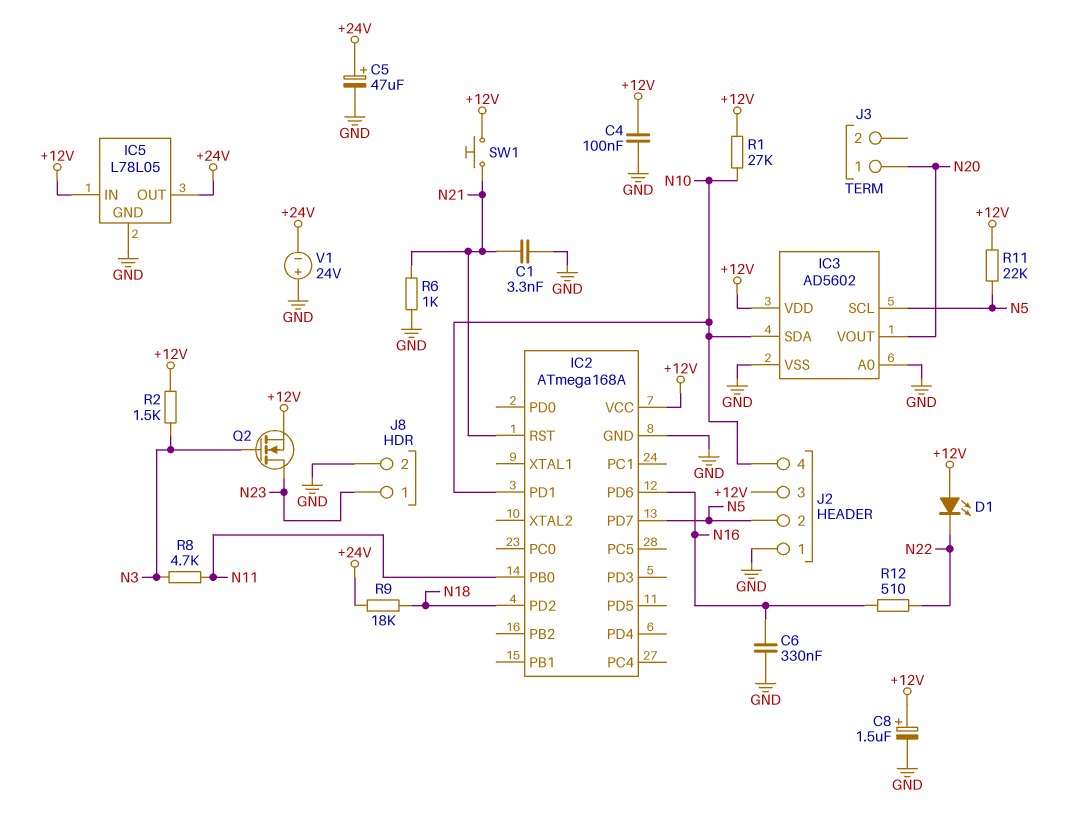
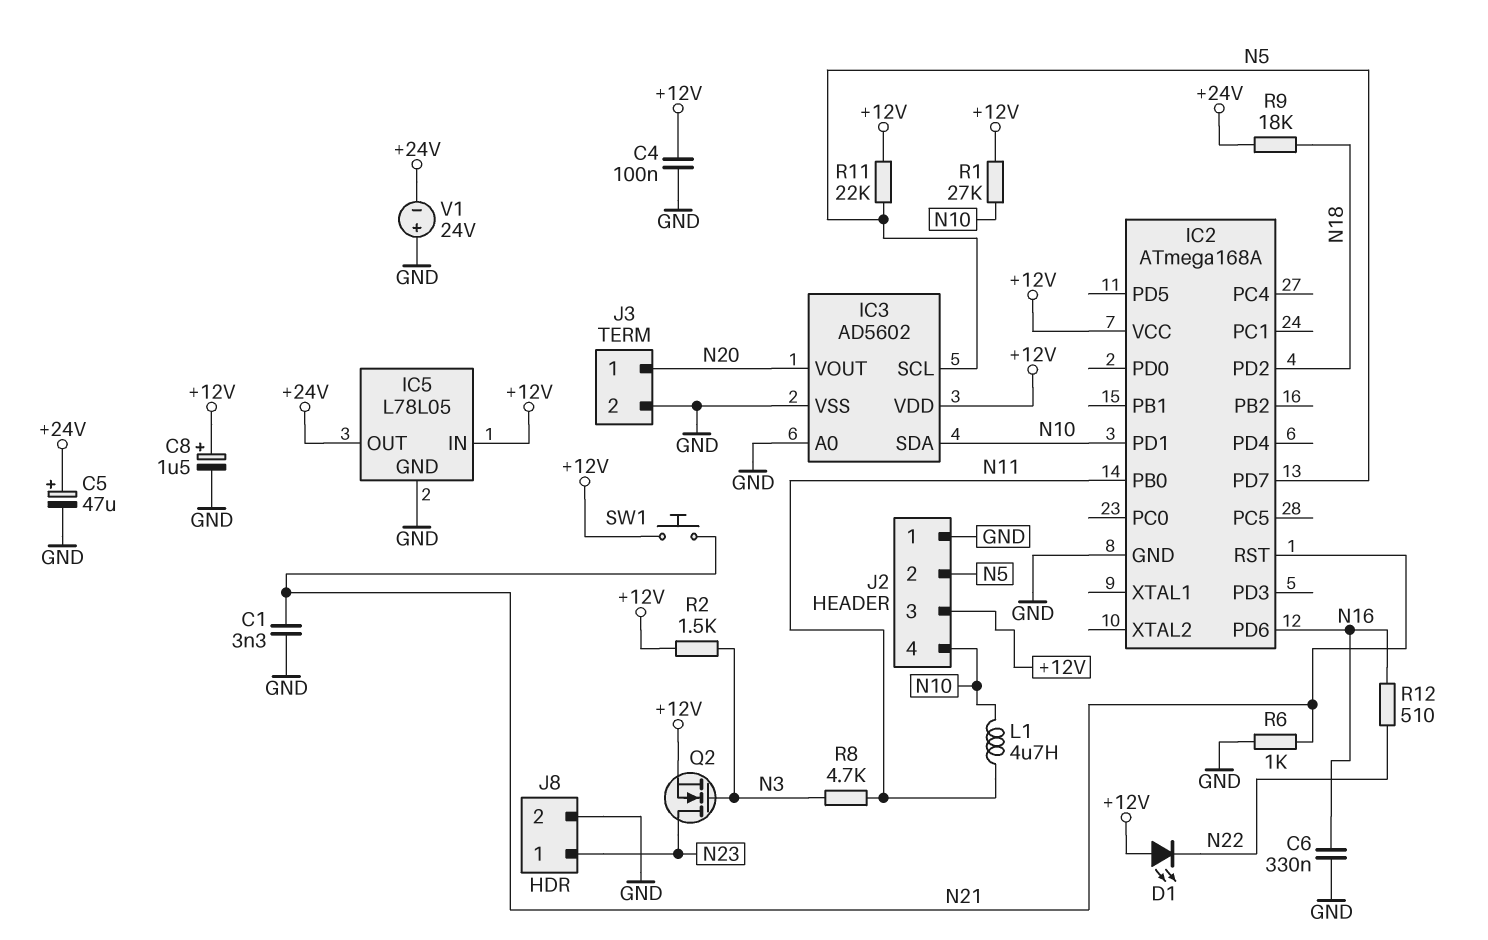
J3 pin 2: none -> GND
L1: none -> 4.7uH (N10, N11)

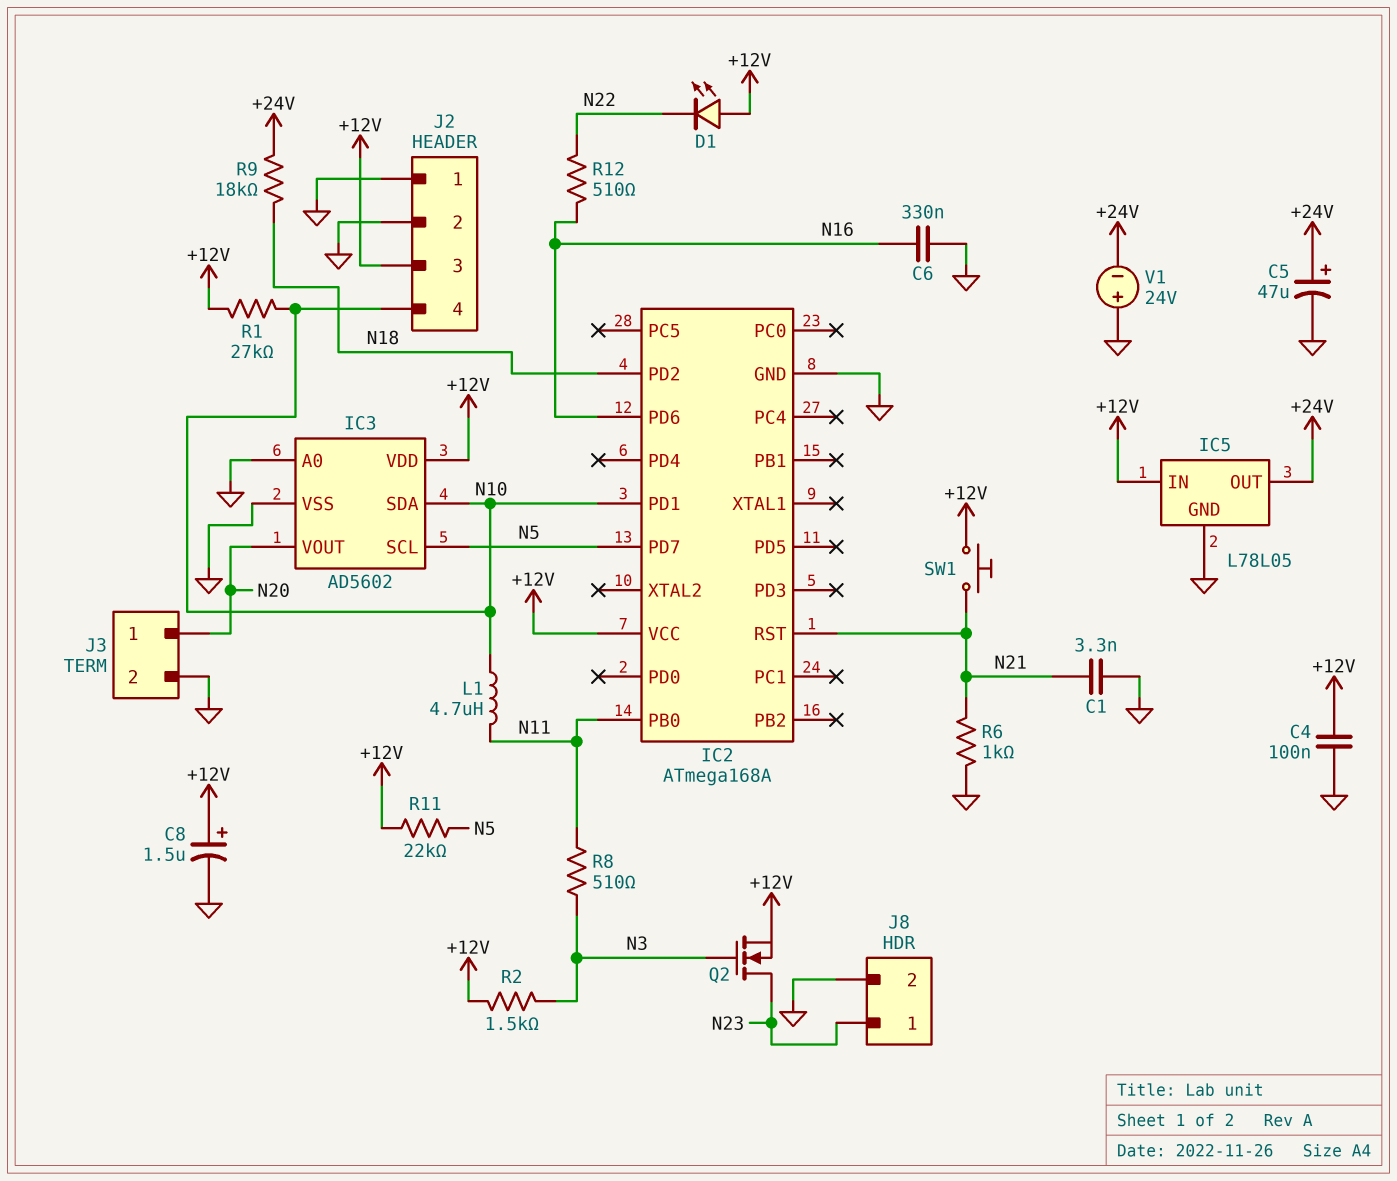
J2 pin 2: N5 -> GND
R8: 4.7k (N3, N11) -> 510 (N3, N11)

